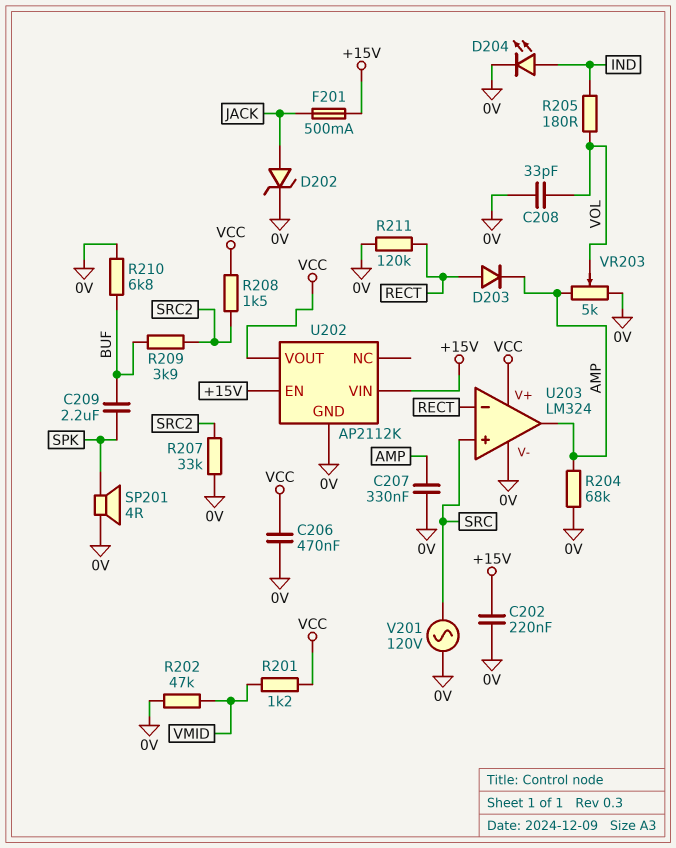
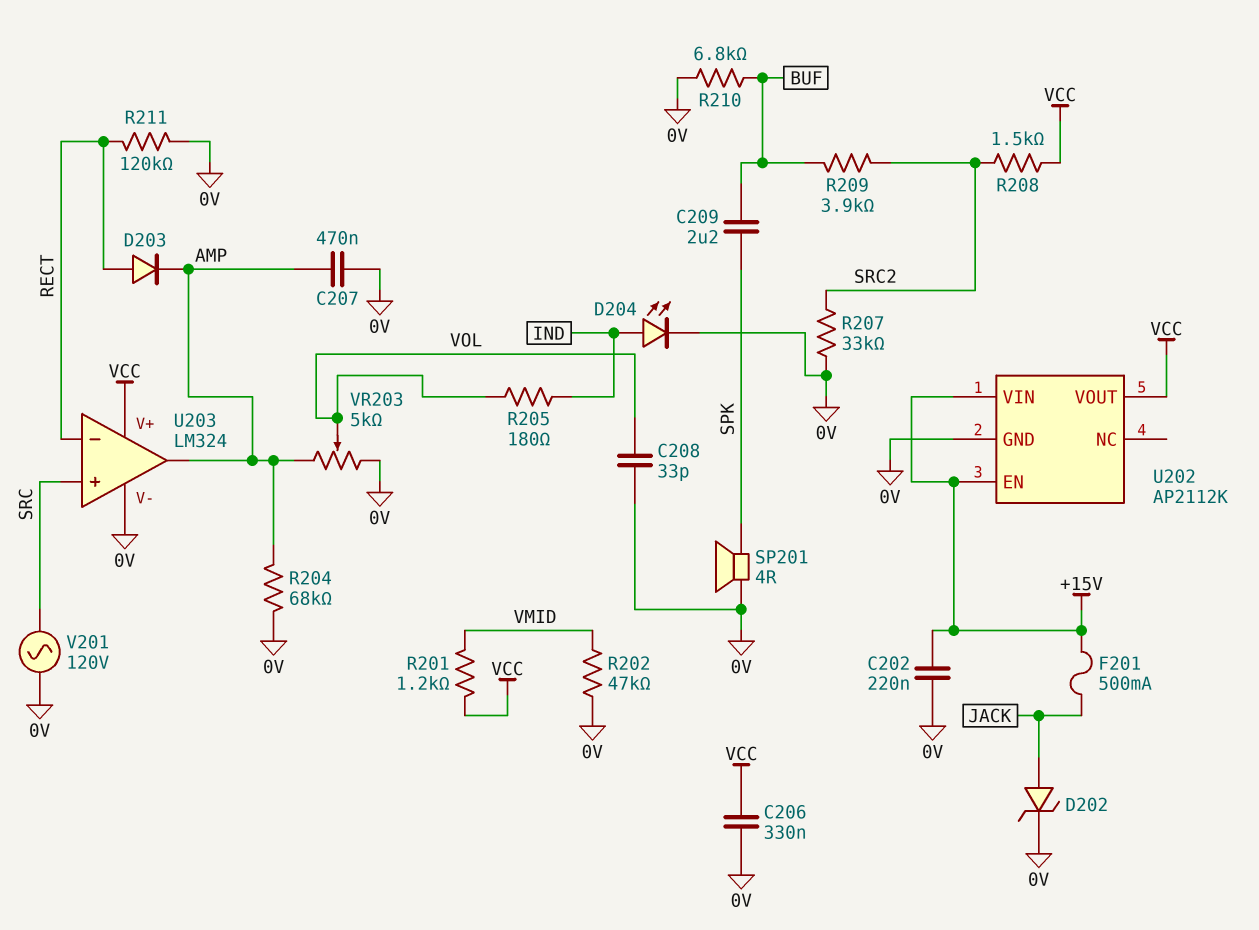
C206: 470nF (0V, VCC) -> 330nF (0V, VCC)
C207: 330nF (0V, AMP) -> 470nF (0V, AMP)

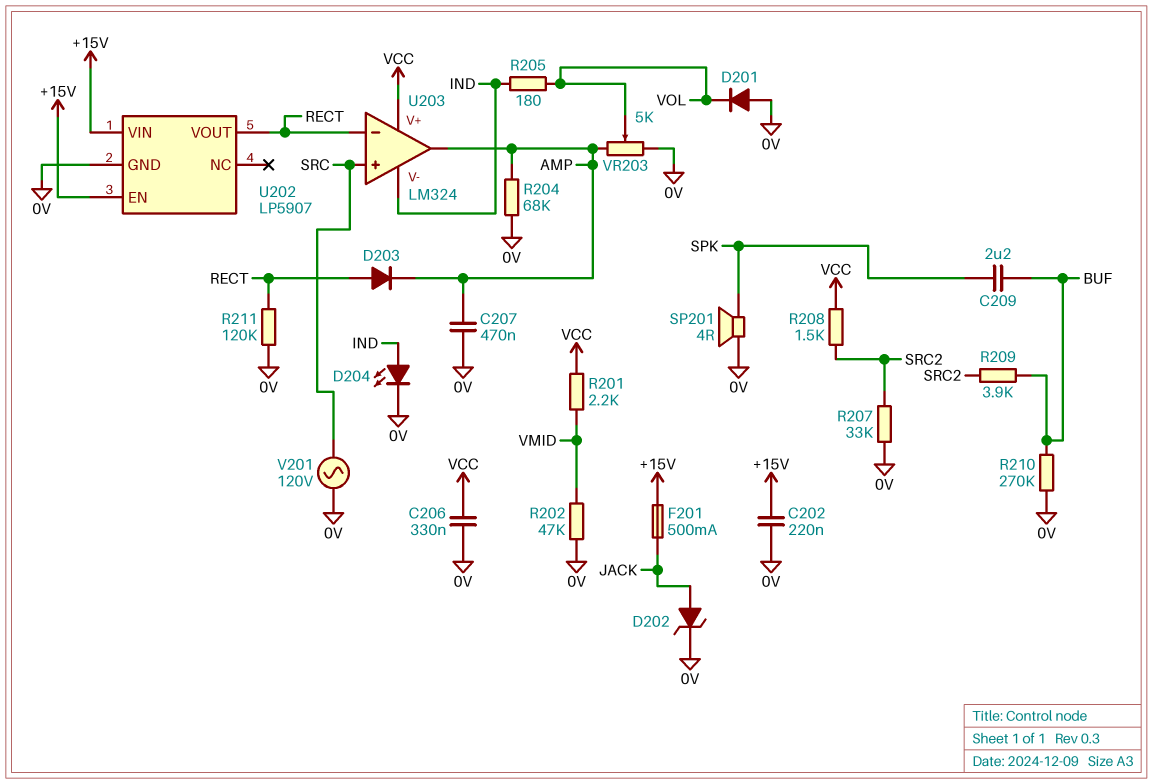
C208: 33pF (0V, VOL) -> none
D201: none -> diode (A 0V, K VOL)
R201: 1.2k (VCC, VMID) -> 2.2k (VCC, VMID)
R210: 6.8k (0V, BUF) -> 270k (0V, BUF)
U202: AP2112K -> LP5907
U202 pin VOUT: VCC -> RECT
U203 pin V-: 0V -> IND

